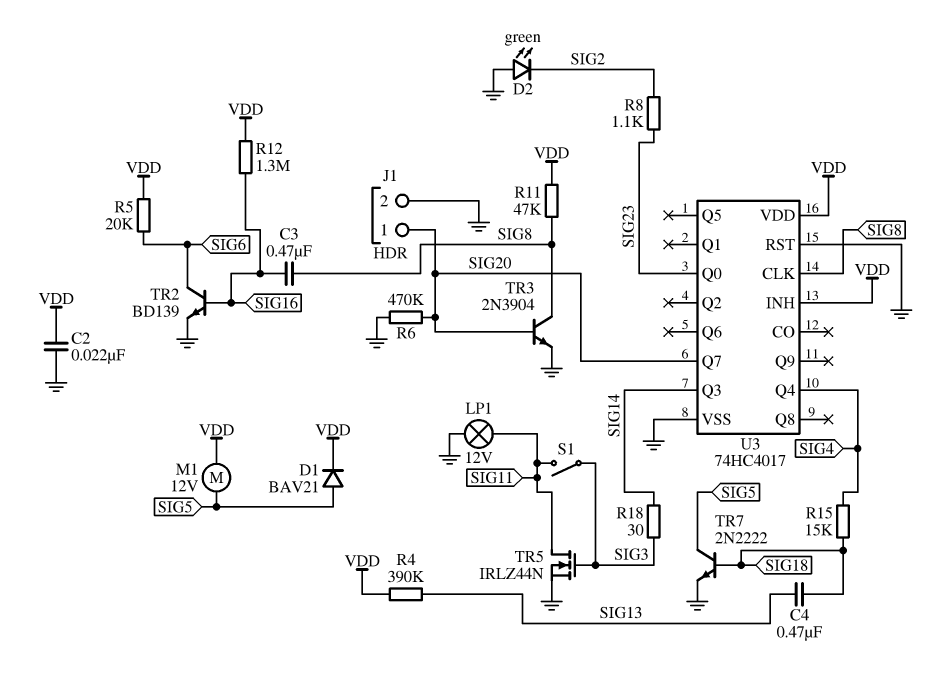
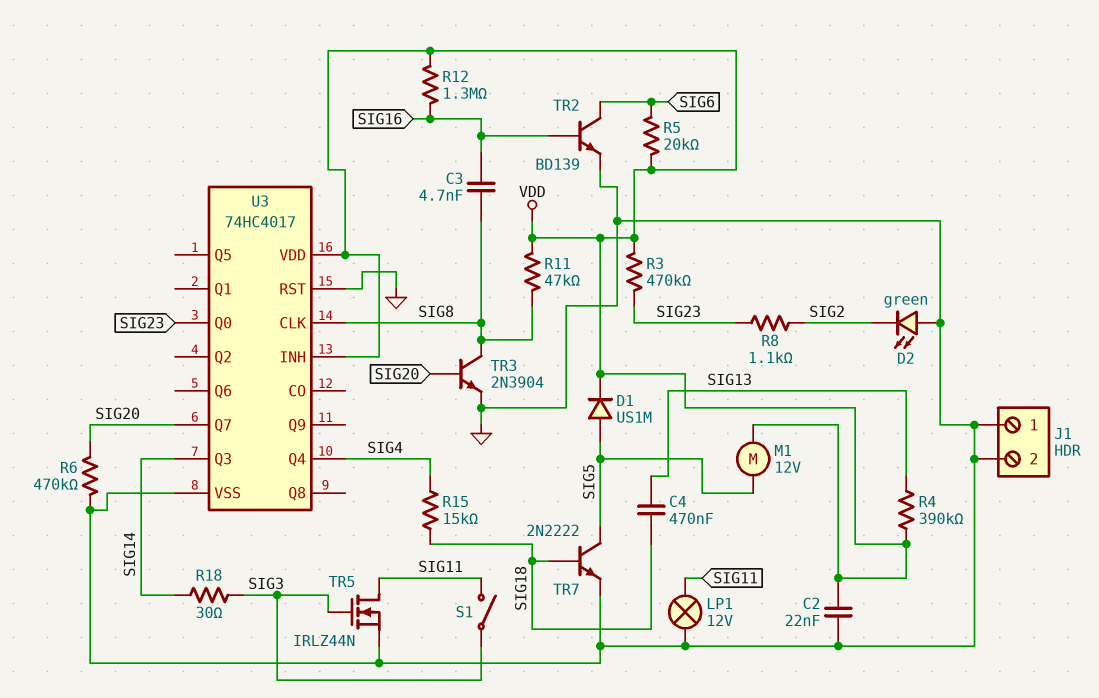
C3: 470nF (SIG8, SIG16) -> 4.7nF (SIG8, SIG16)
D1: diode BAV21 (A SIG5, K VDD) -> diode US1M (A SIG5, K VDD)
J1 pin 1: SIG20 -> GND
R3: none -> 470k (SIG23, VDD)

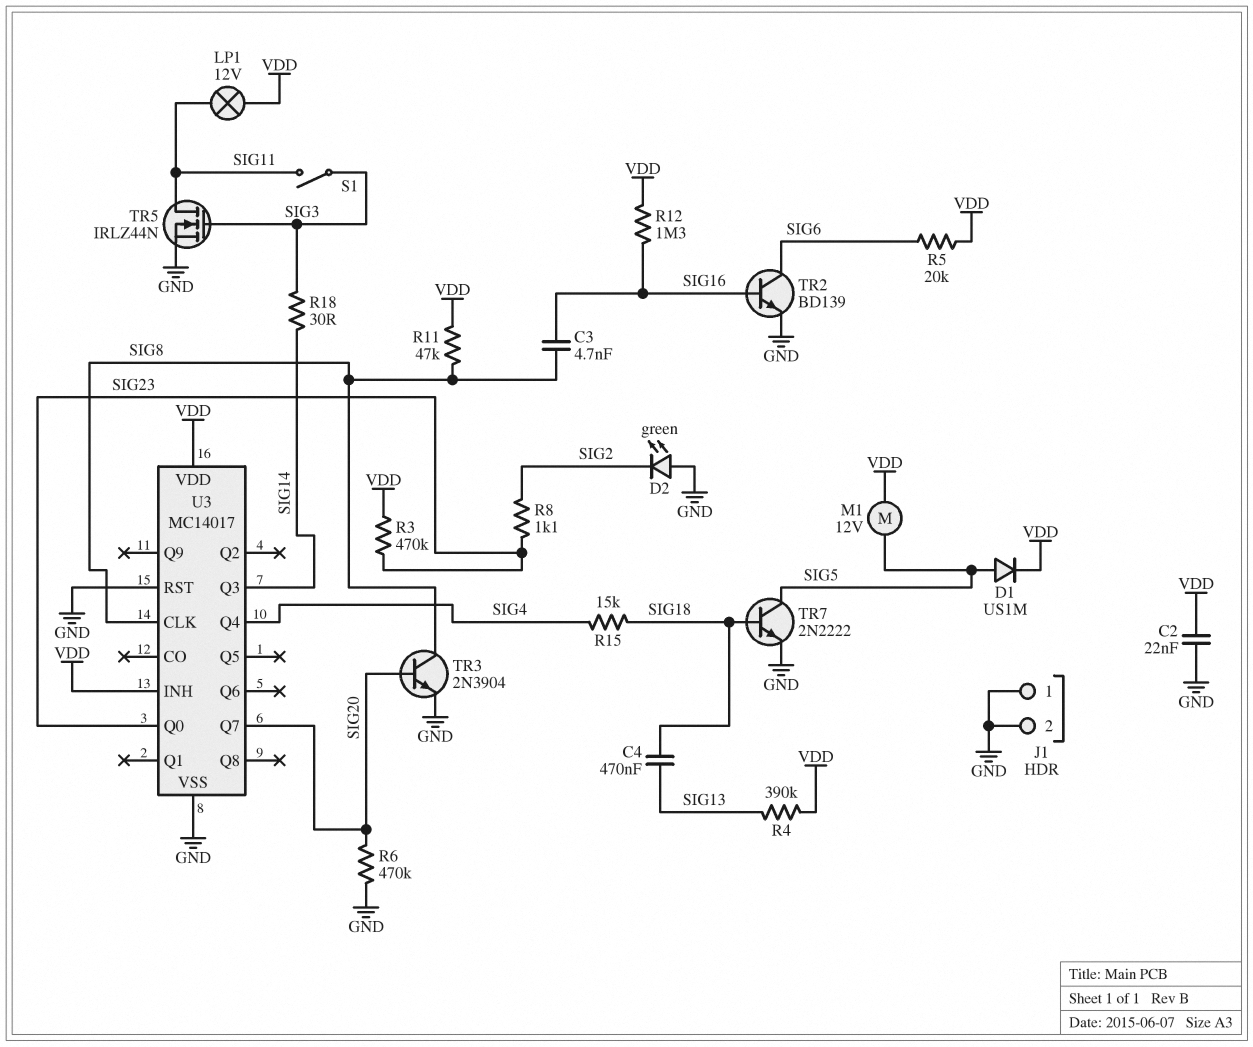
LP1: lamp 12V (GND, SIG11) -> lamp 12V (SIG11, VDD)
U3: 74HC4017 -> MC14017

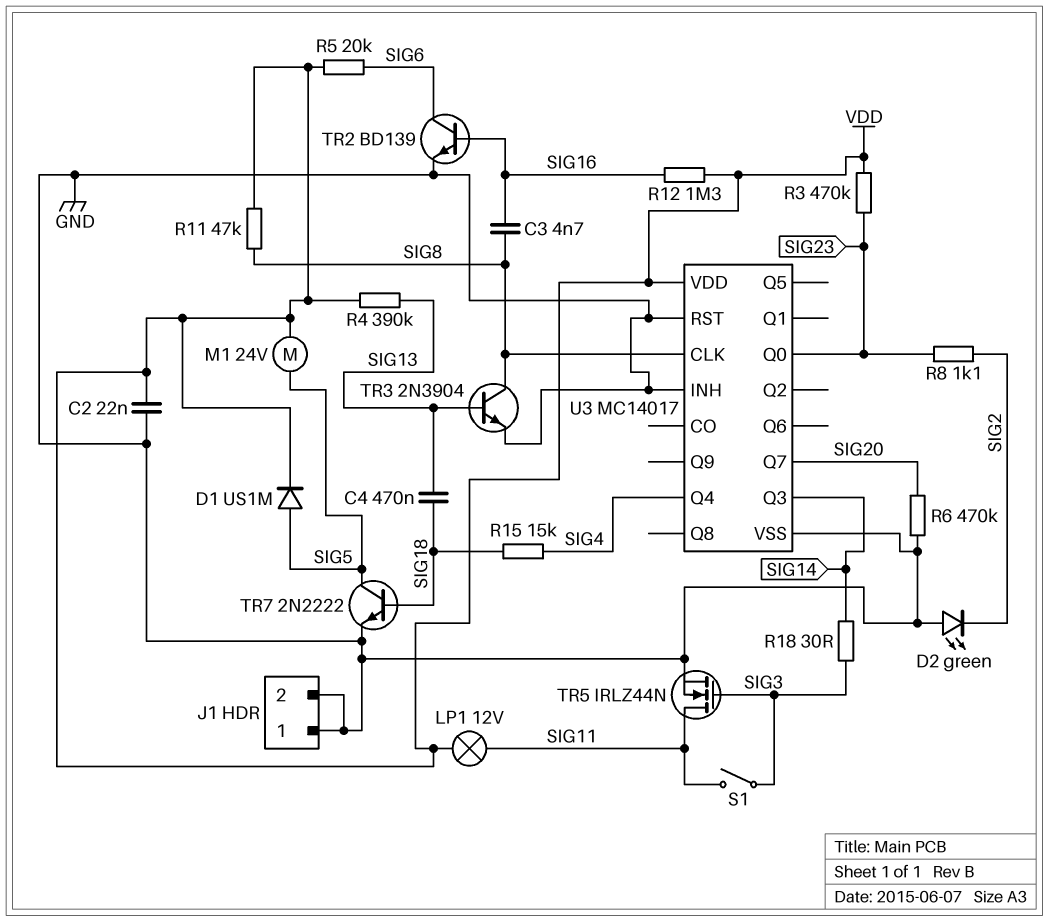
M1: motor 12V (SIG5, VDD) -> motor 24V (SIG5, VDD)
TR3: NPN 2N3904 (B SIG20, C SIG8, E GND) -> NPN 2N3904 (B SIG13, C SIG8, E GND)
U3 pin INH: VDD -> GND

